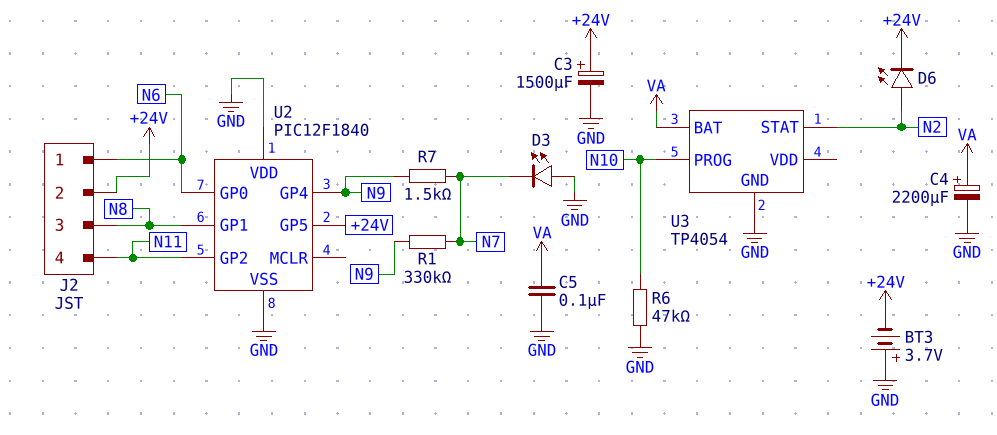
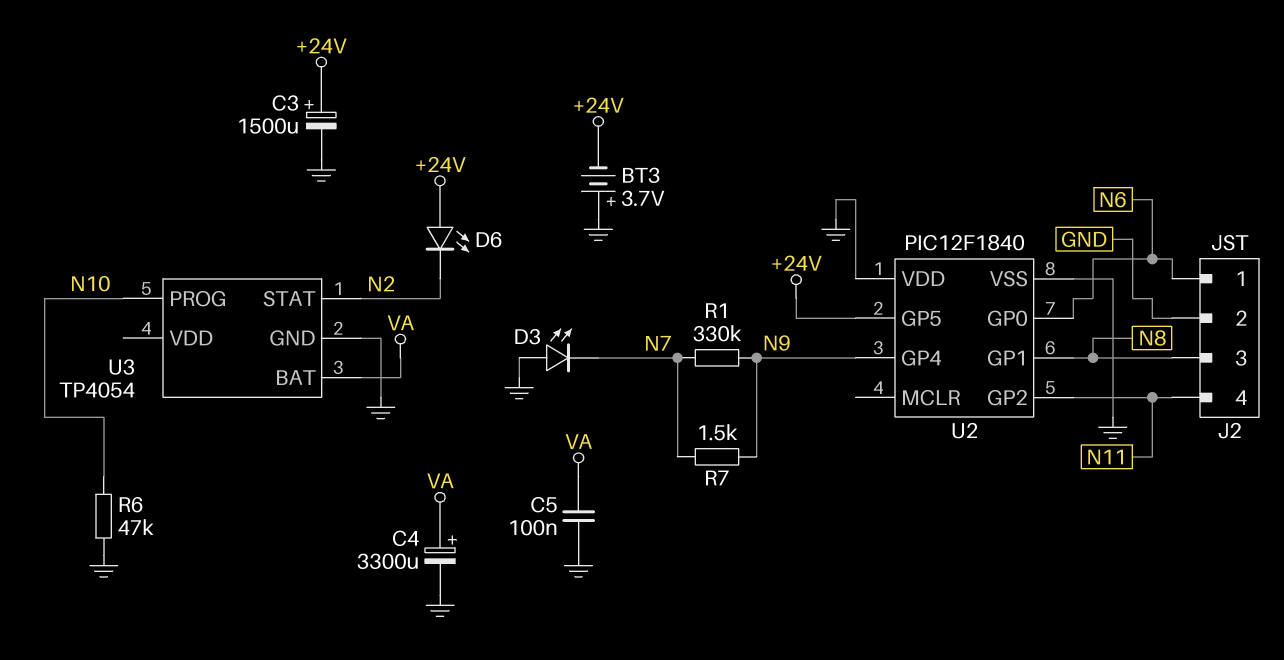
C4: 2200uF (plus VA, minus GND) -> 3300uF (plus VA, minus GND)
D6: LED (A N2, K +24V) -> LED (A +24V, K N2)
J2 pin 2: +24V -> GND

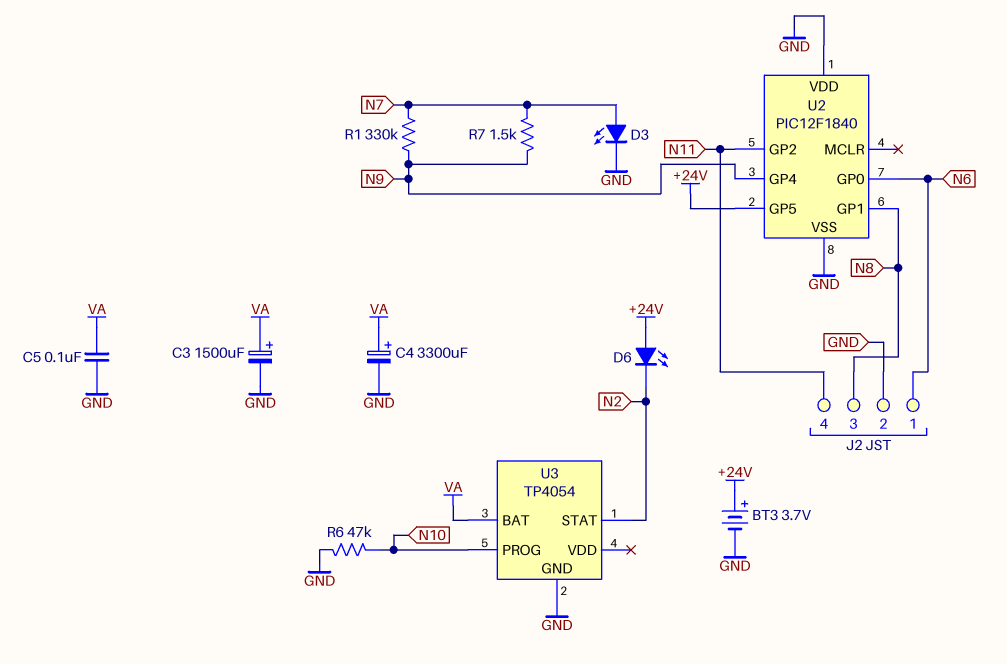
BT3: 3.7V (plus GND, minus +24V) -> 3.7V (plus +24V, minus GND)
C3: 1500uF (plus +24V, minus GND) -> 1500uF (plus VA, minus GND)
D3: LED (A GND, K N7) -> LED (A N7, K GND)

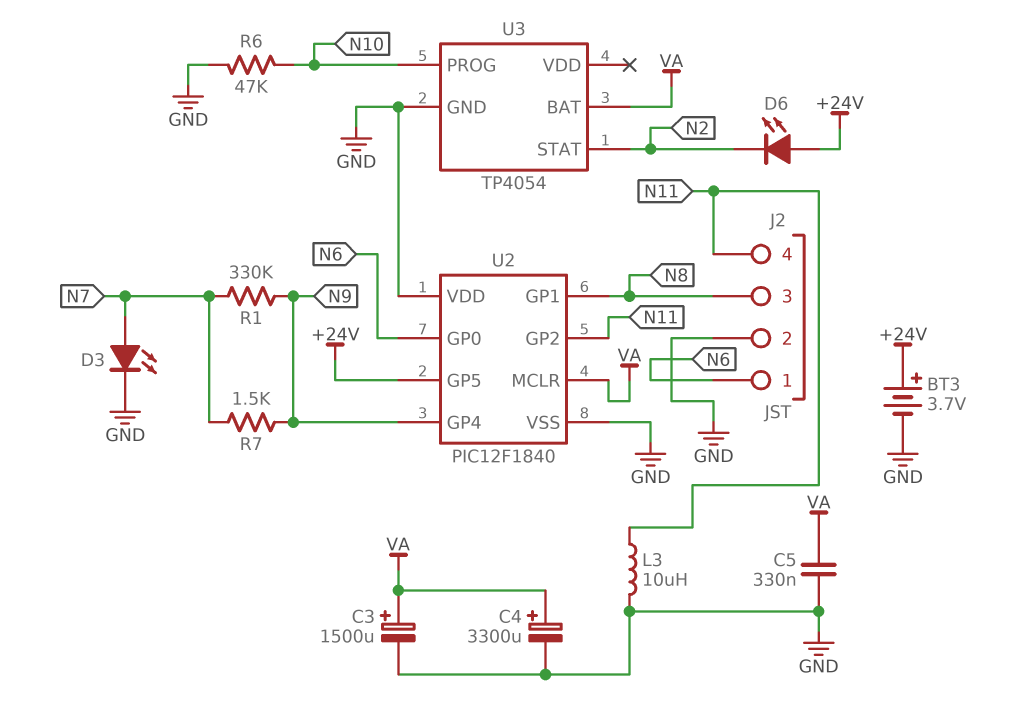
C5: 100nF (GND, VA) -> 330nF (GND, VA)
L3: none -> 10uH (GND, N11)
U2 pin MCLR: none -> VA

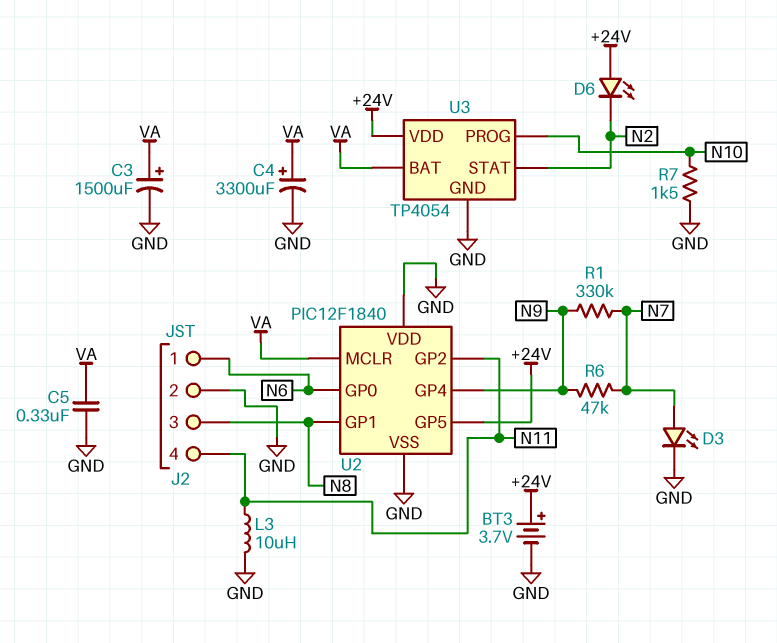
R6: 47k (GND, N10) -> 47k (N7, N9)
R7: 1.5k (N7, N9) -> 1.5k (GND, N10)
U3 pin VDD: none -> +24V

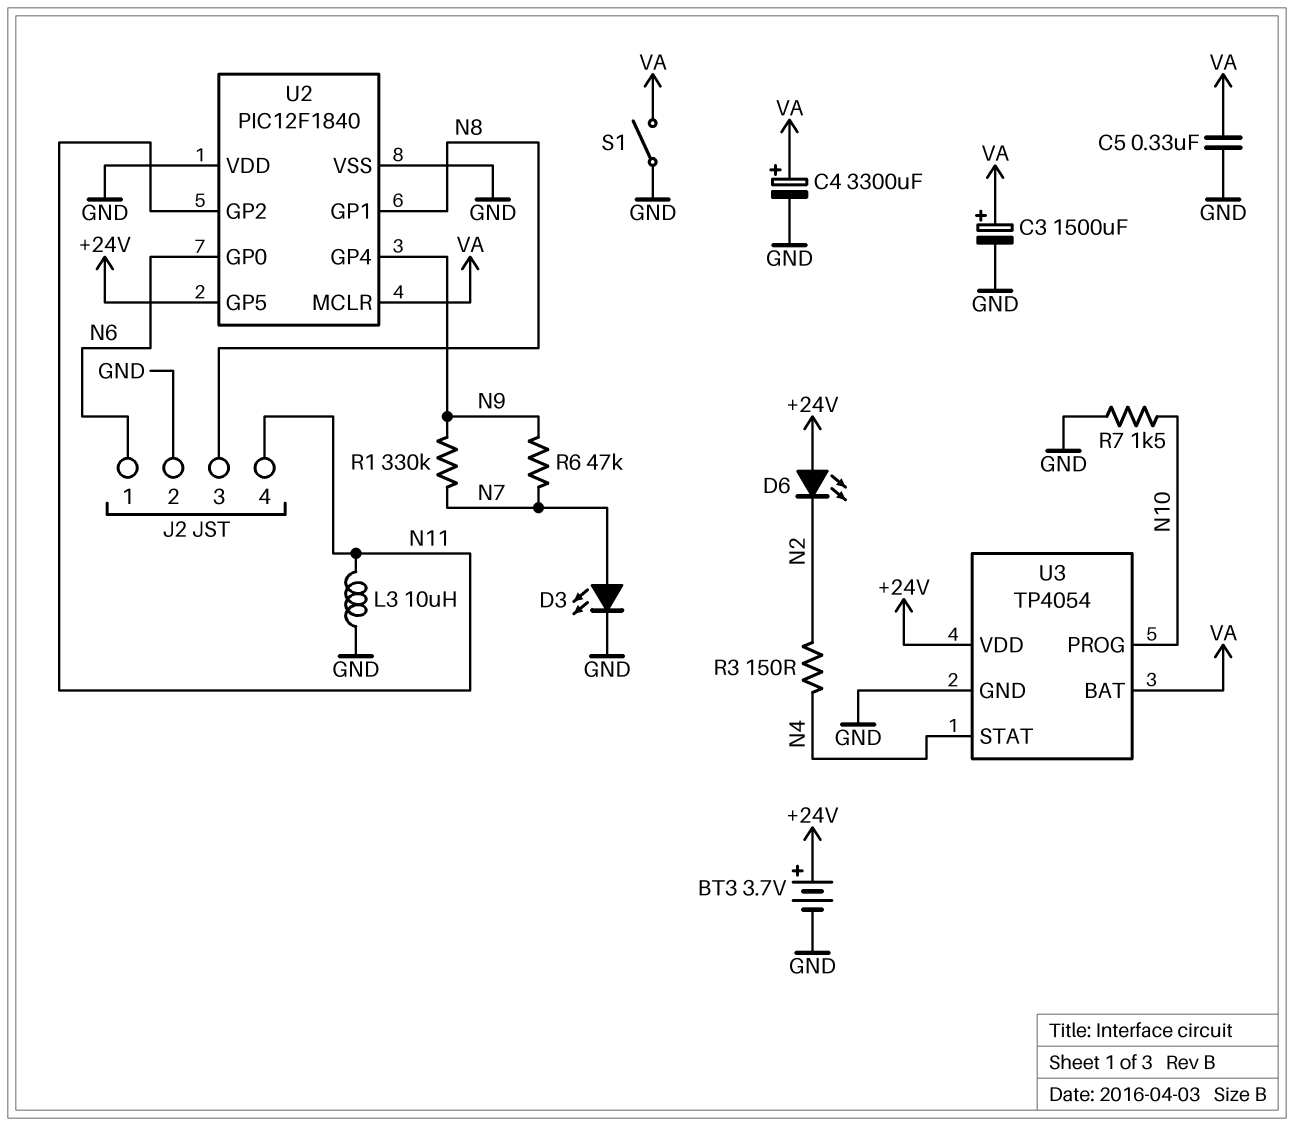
R3: none -> 150 (N2, N4)
S1: none -> switch (GND, VA)
U3 pin STAT: N2 -> N4

